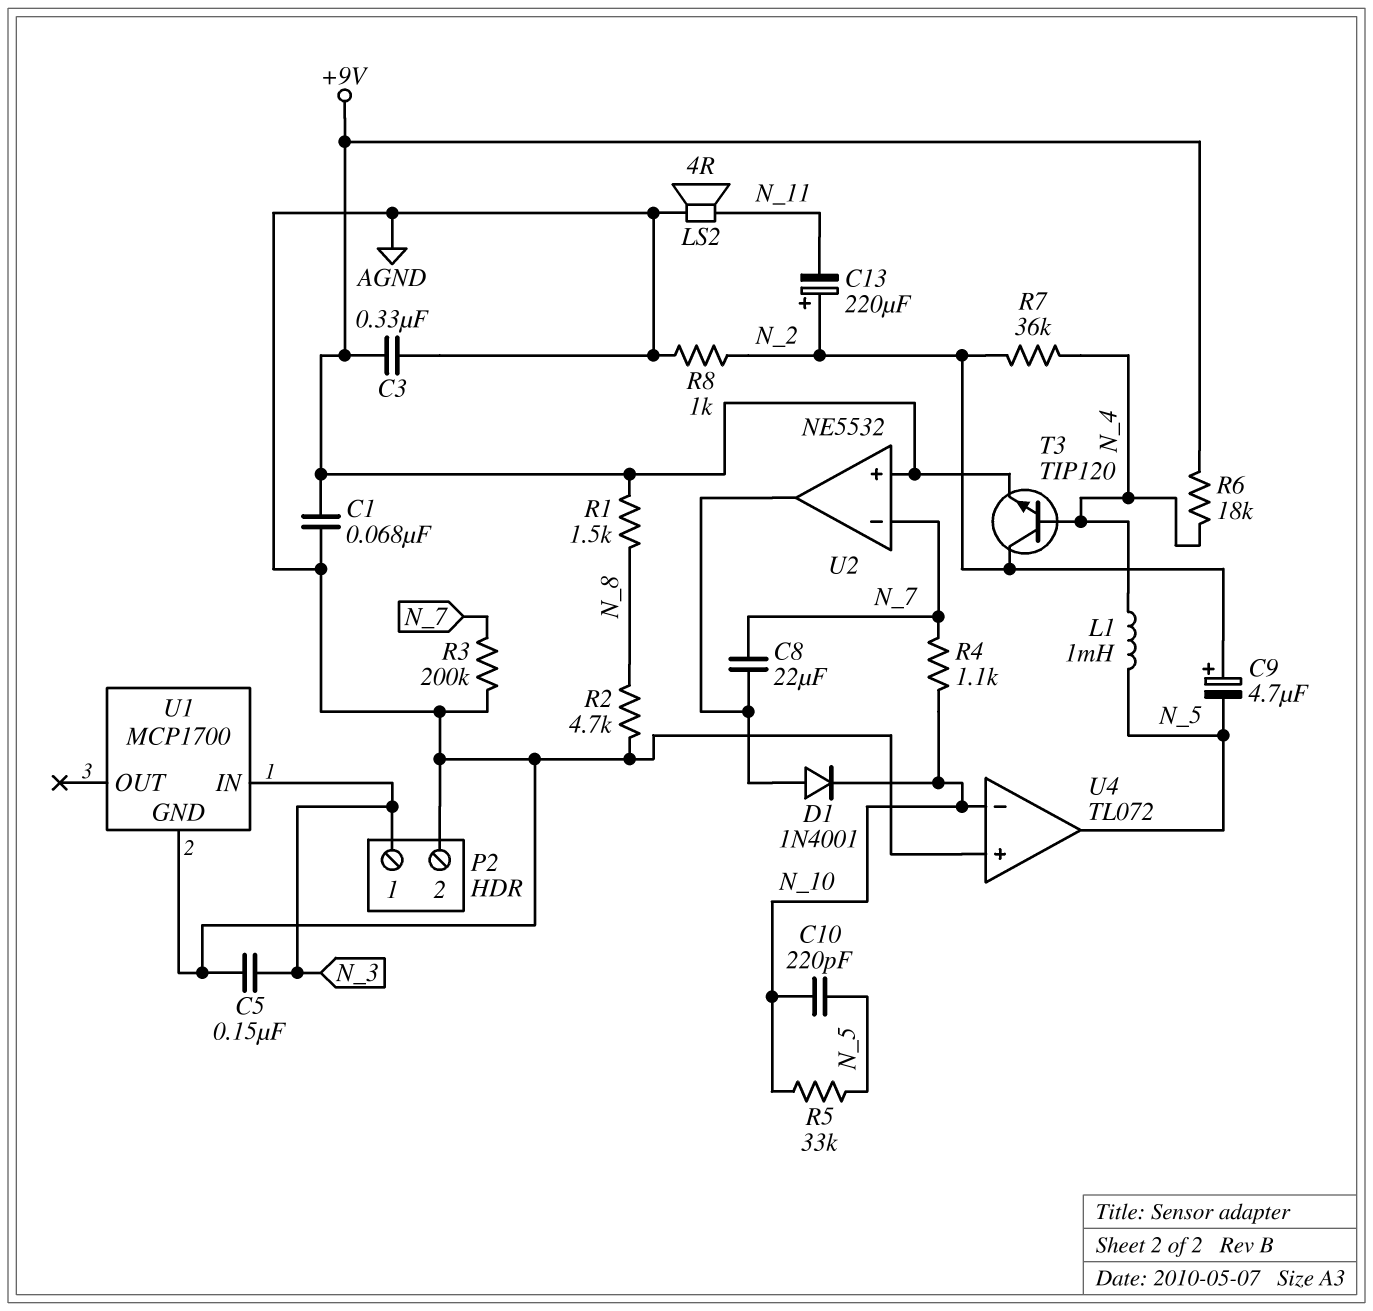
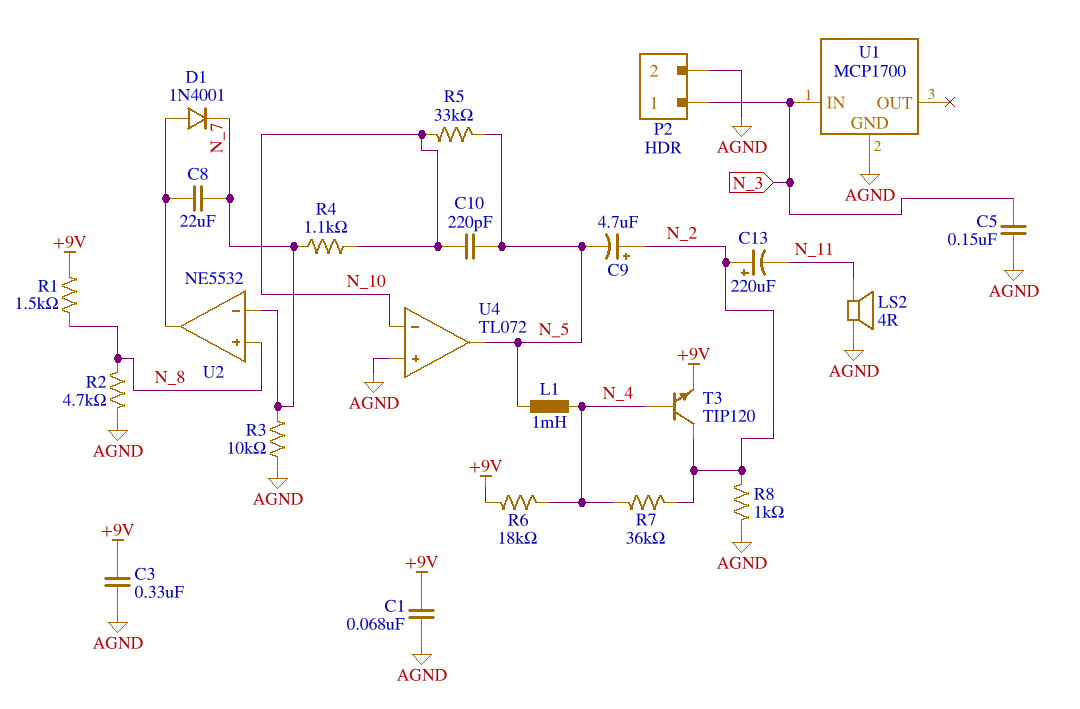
D1: diode 1N4001 (A U2/out, K N_10) -> diode 1N4001 (A U2/out, K N_7)
R3: 200k (AGND, N_7) -> 10k (AGND, N_7)
U2 pin in+: +9V -> N_8

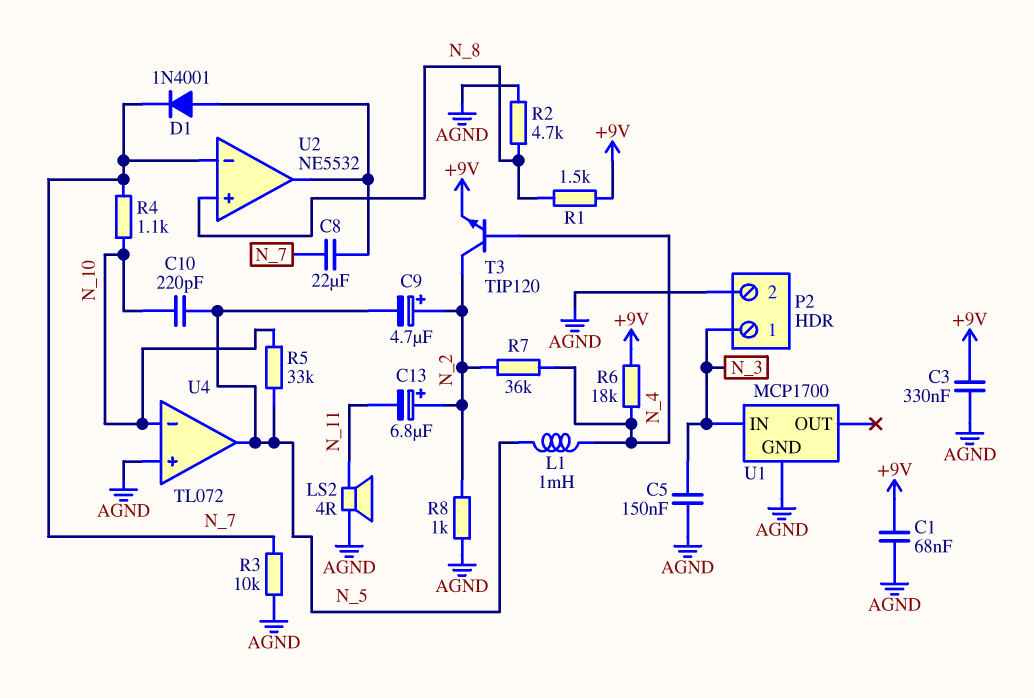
C13: 220uF (plus N_2, minus N_11) -> 6.8uF (plus N_2, minus N_11)

